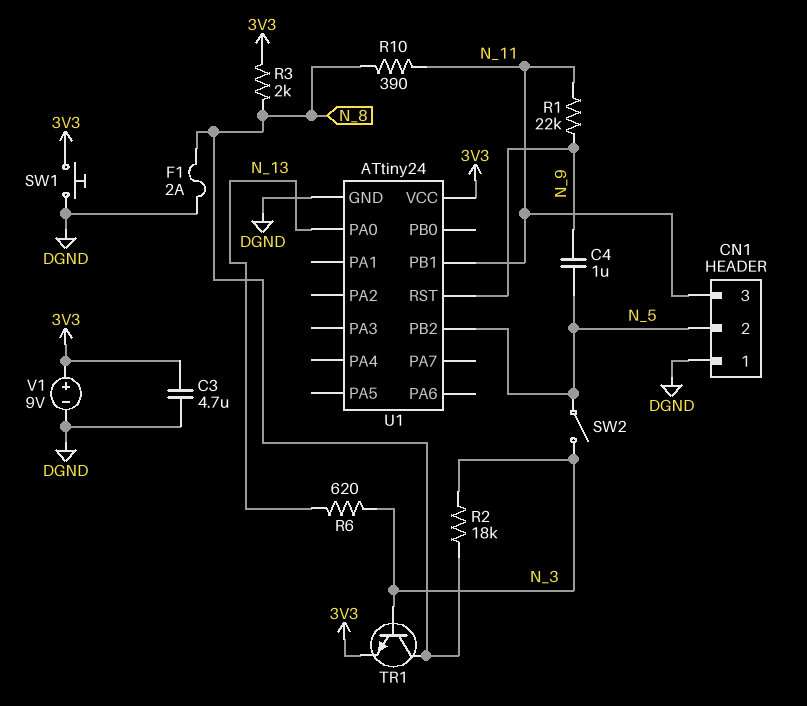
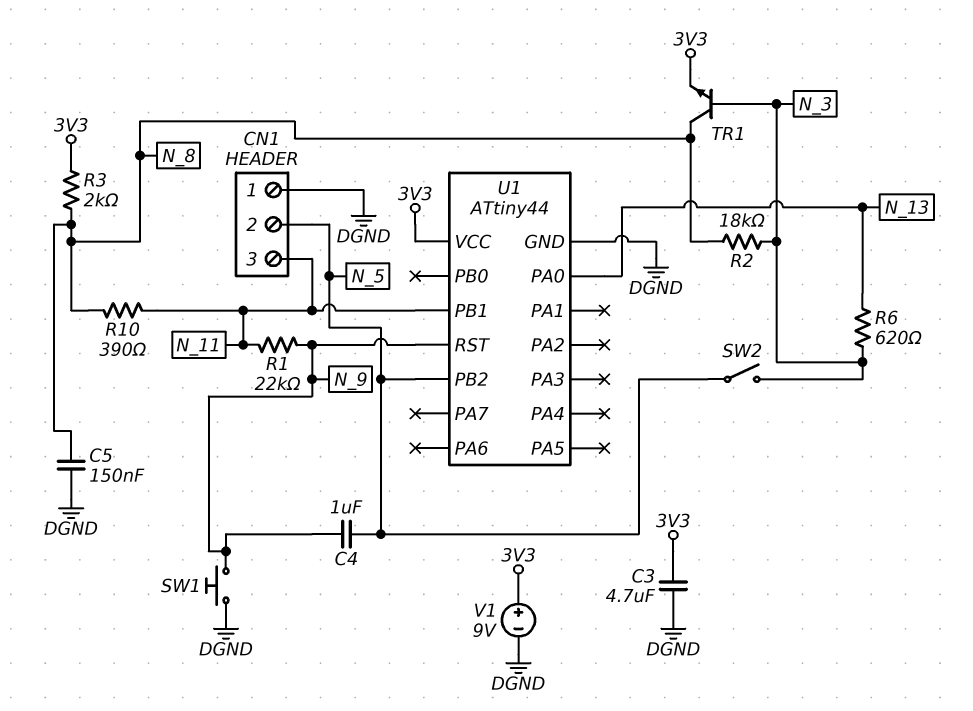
C5: none -> 150nF (DGND, N_8)
F1: 2A (DGND, N_8) -> none
SW1: button (3V3, DGND) -> button (DGND, N_9)
U1: ATtiny24 -> ATtiny44

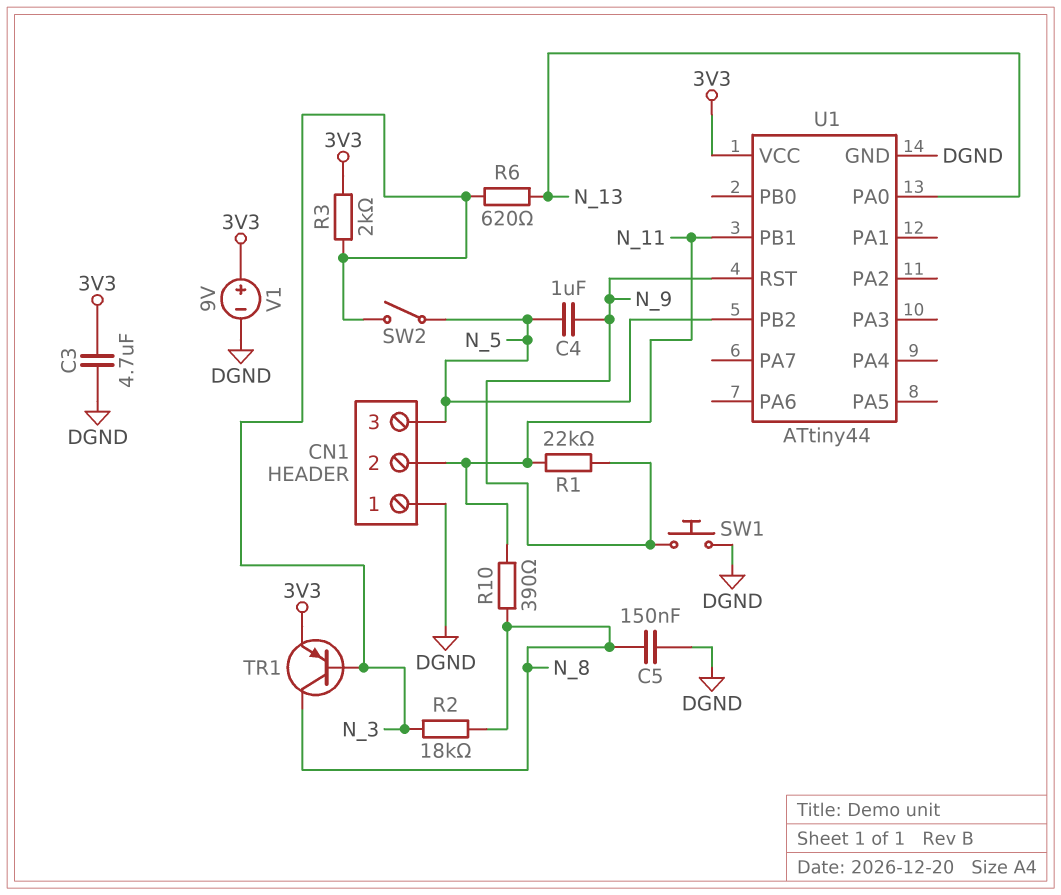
CN1 pin 2: N_5 -> N_11
CN1 pin 3: N_11 -> N_5
R3: 2k (3V3, N_8) -> 2k (3V3, N_3)
TR1: NPN (B N_3, C N_8, E 3V3) -> PNP (B N_3, C N_8, E 3V3)

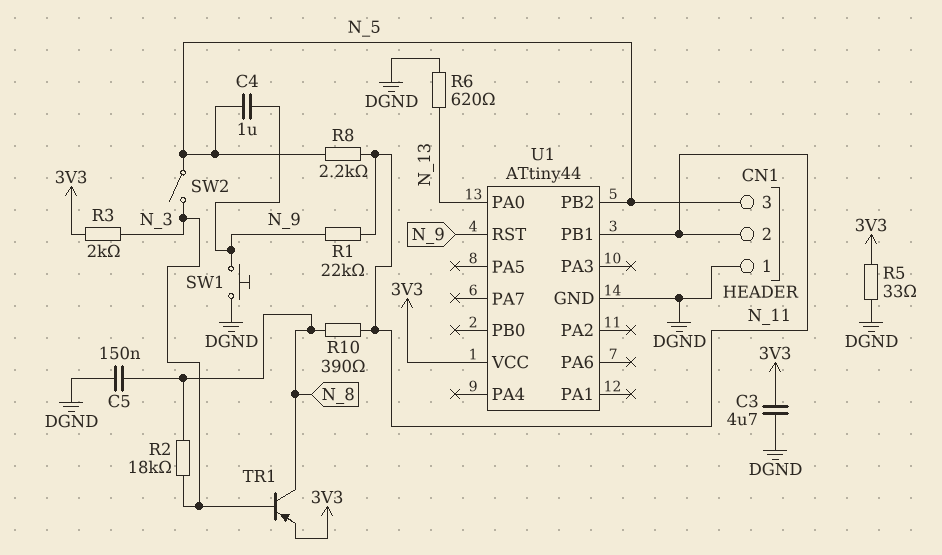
R5: none -> 33 (3V3, DGND)
R6: 620 (N_3, N_13) -> 620 (DGND, N_13)
R8: none -> 2.2k (N_5, N_11)
V1: 9V (plus 3V3, minus DGND) -> none

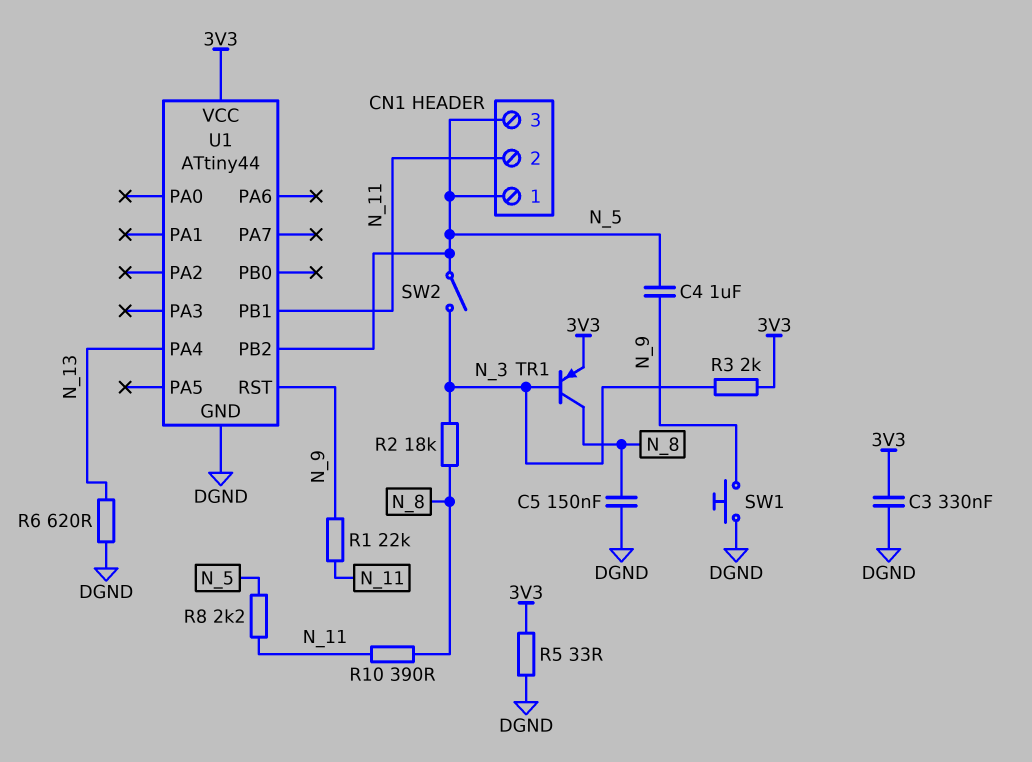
C3: 4.7uF (3V3, DGND) -> 330nF (3V3, DGND)
CN1 pin 1: DGND -> N_5
U1 pin PA0: N_13 -> none
U1 pin PA4: none -> N_13

